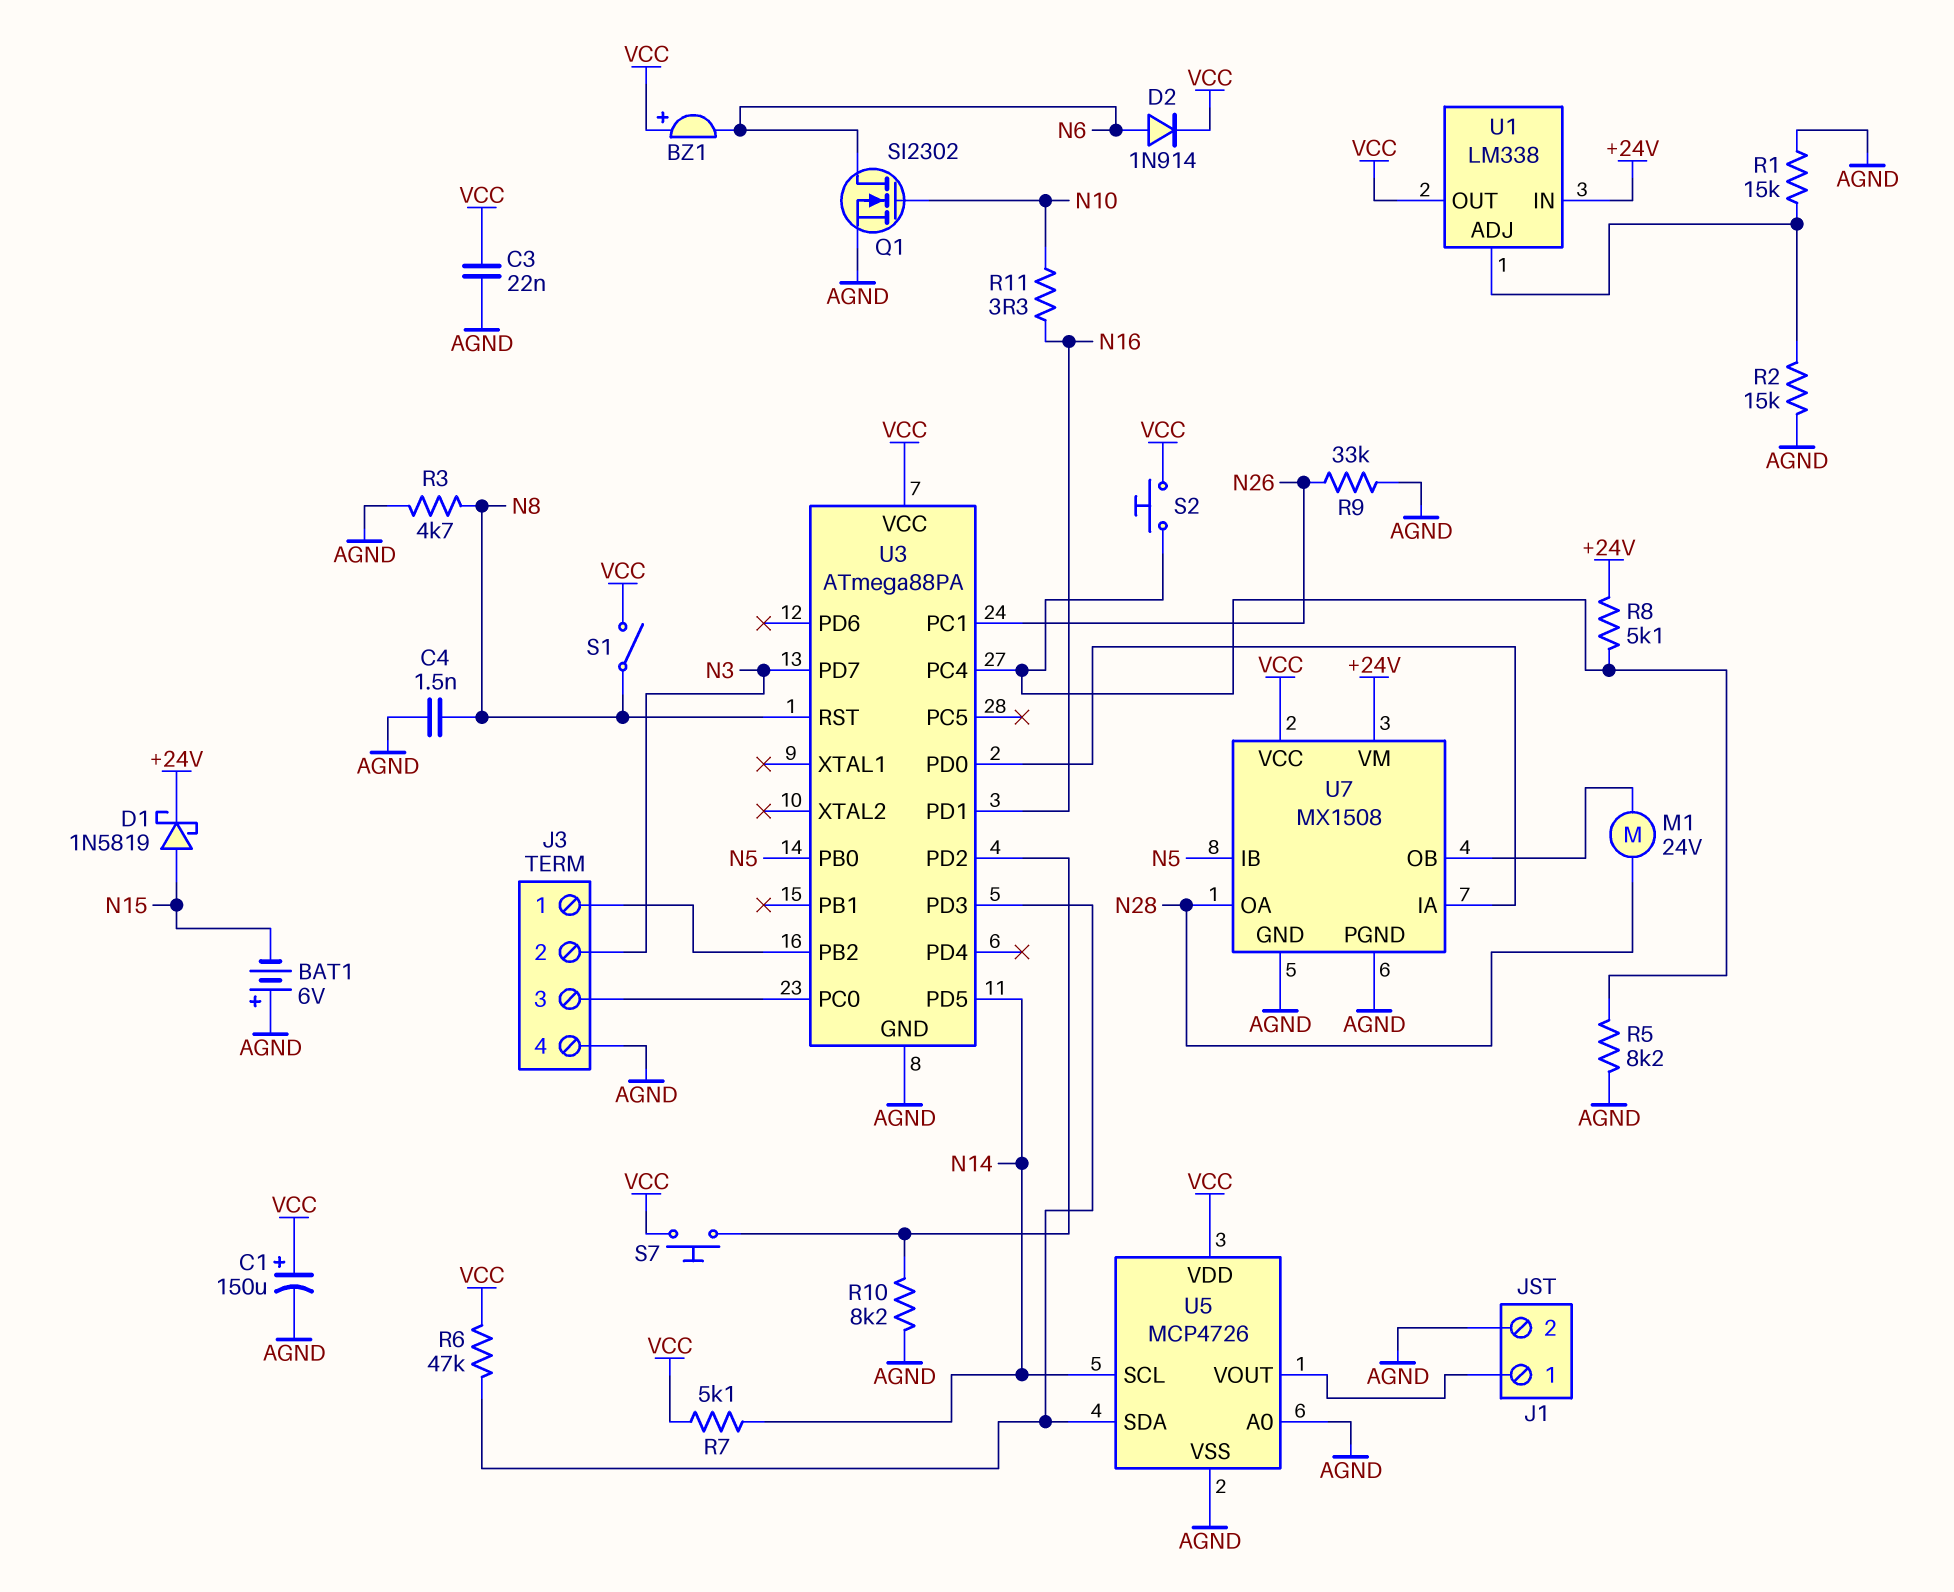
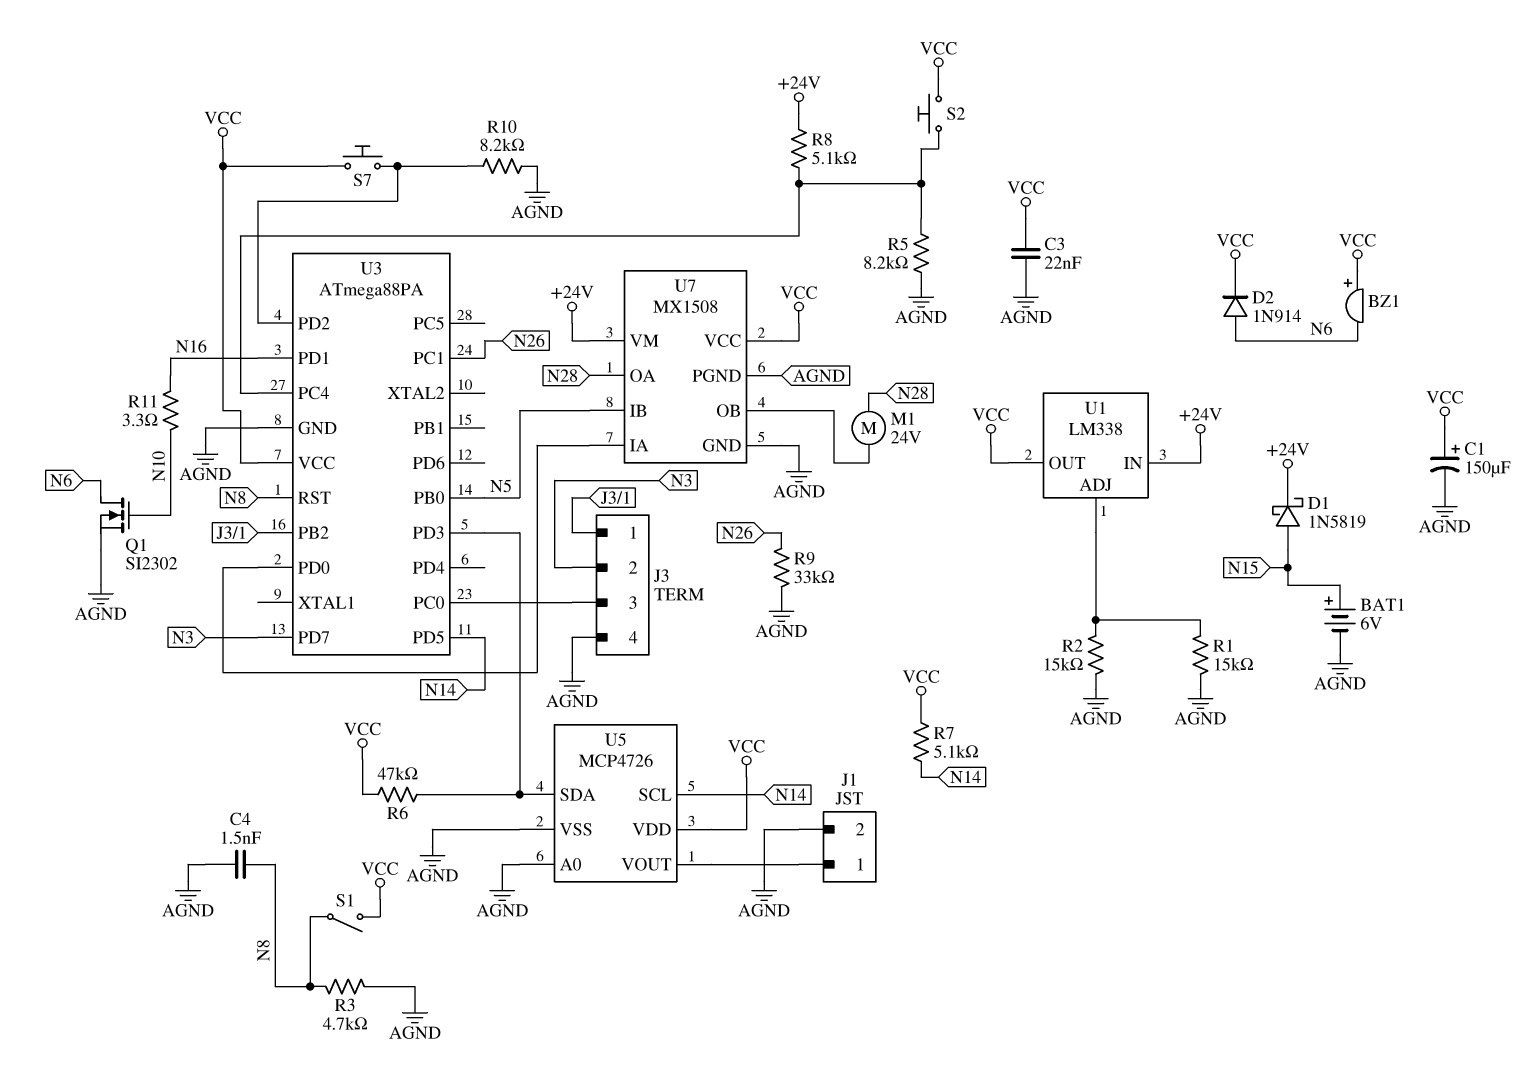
BAT1: 6V (plus AGND, minus N15) -> 6V (plus N15, minus AGND)

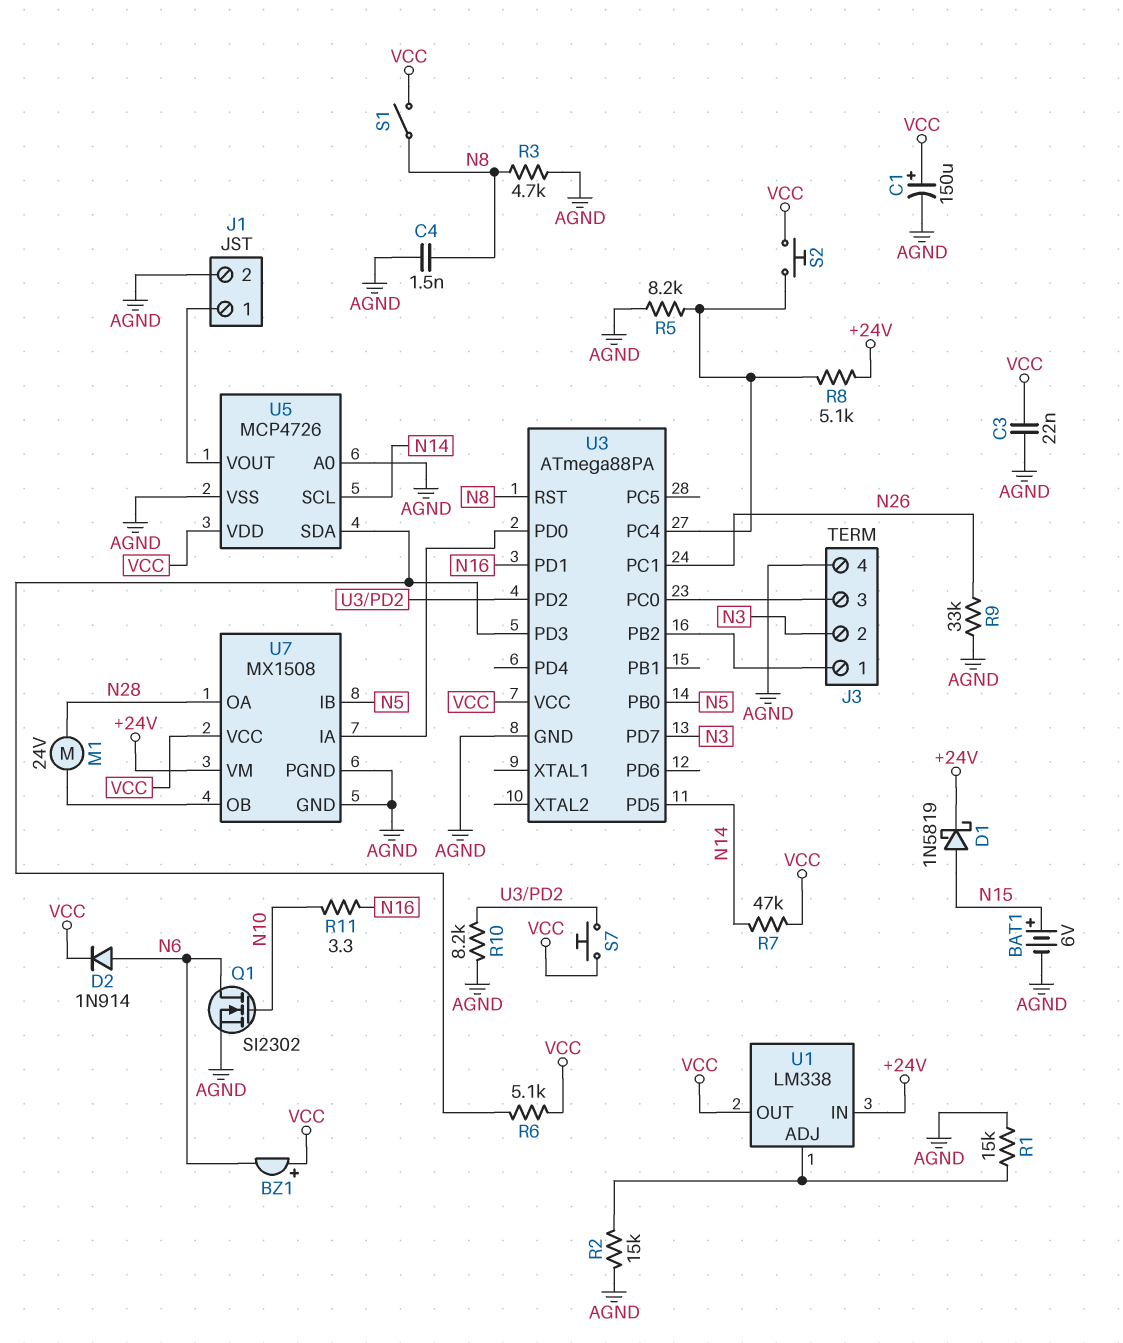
R6: 47k (U3/PD3, VCC) -> 5.1k (U3/PD3, VCC)
R7: 5.1k (N14, VCC) -> 47k (N14, VCC)

